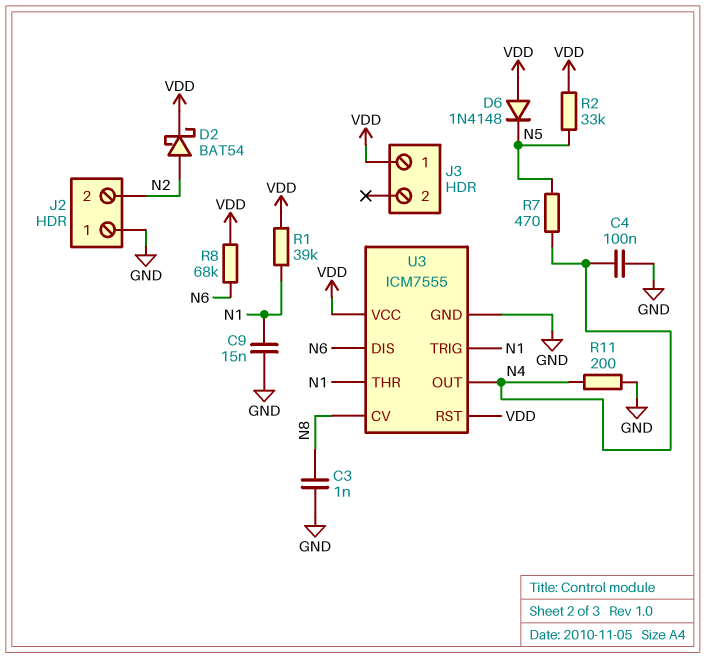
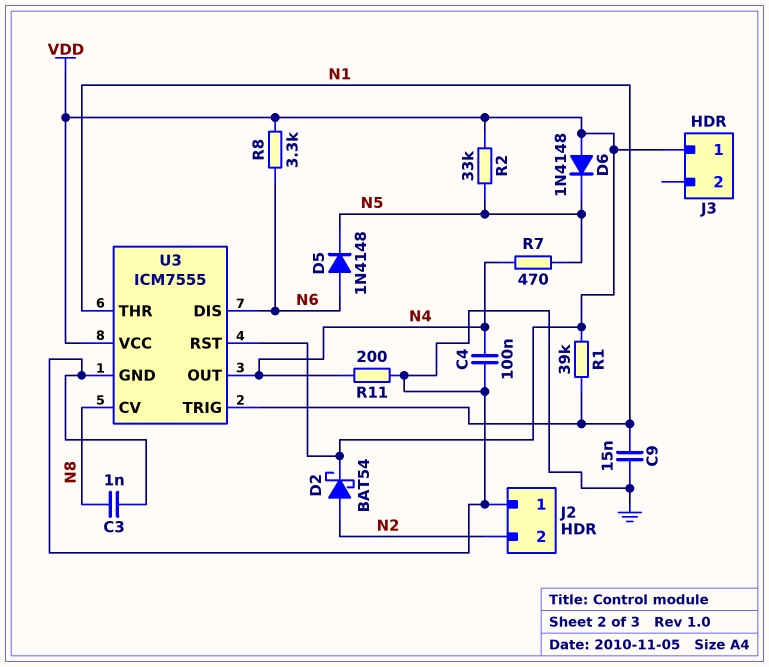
D5: none -> diode 1N4148 (A N6, K N5)
R8: 68k (N6, VDD) -> 3.3k (N6, VDD)

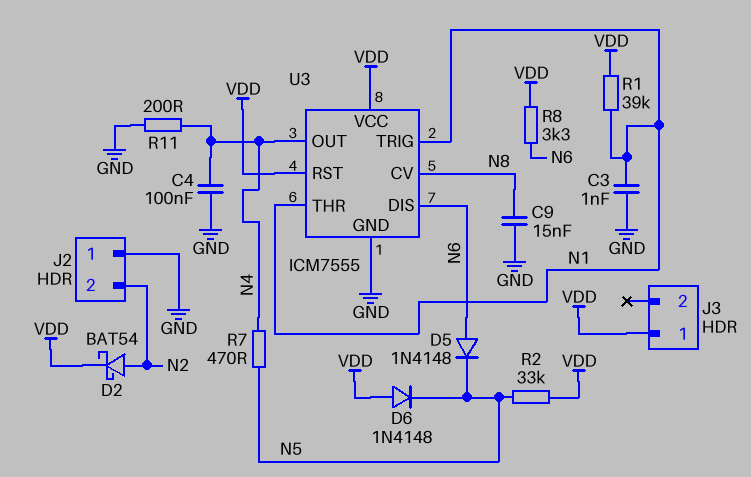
C3: 1nF (GND, N8) -> 1nF (GND, N1)
C9: 15nF (GND, N1) -> 15nF (GND, N8)

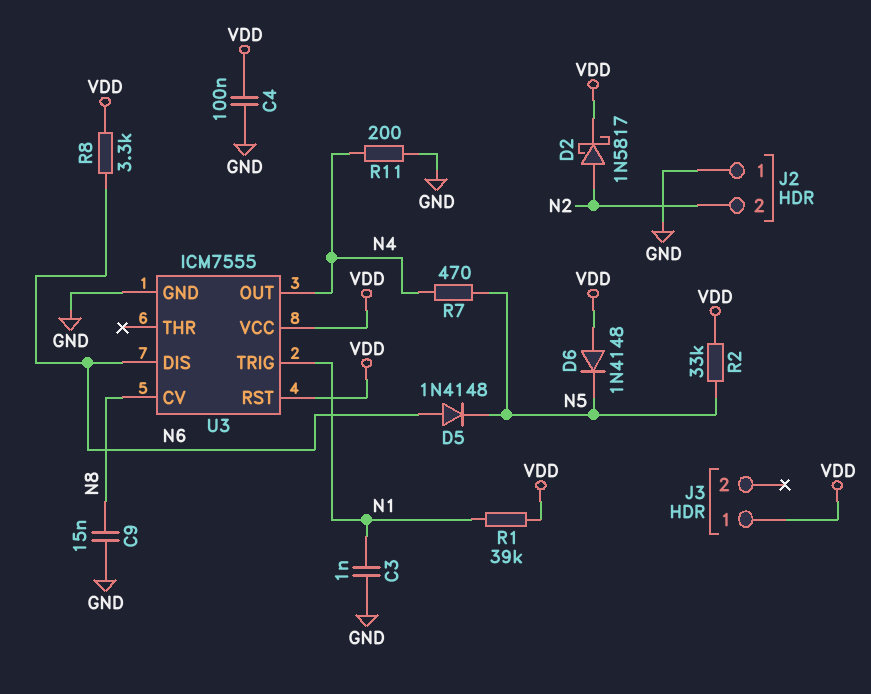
C4: 100nF (GND, N4) -> 100nF (GND, VDD)
D2: schottky BAT54 (A N2, K VDD) -> schottky 1N5817 (A N2, K VDD)
U3 pin THR: N1 -> none

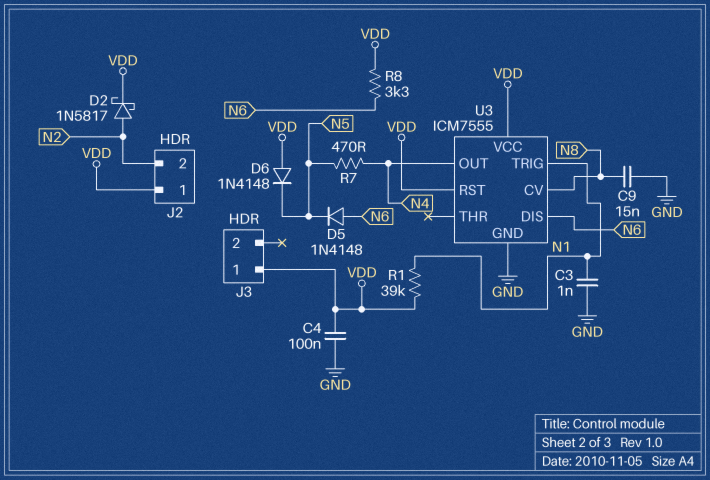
J2 pin 1: GND -> VDD
R2: 33k (N5, VDD) -> none
R11: 200 (GND, N4) -> none

